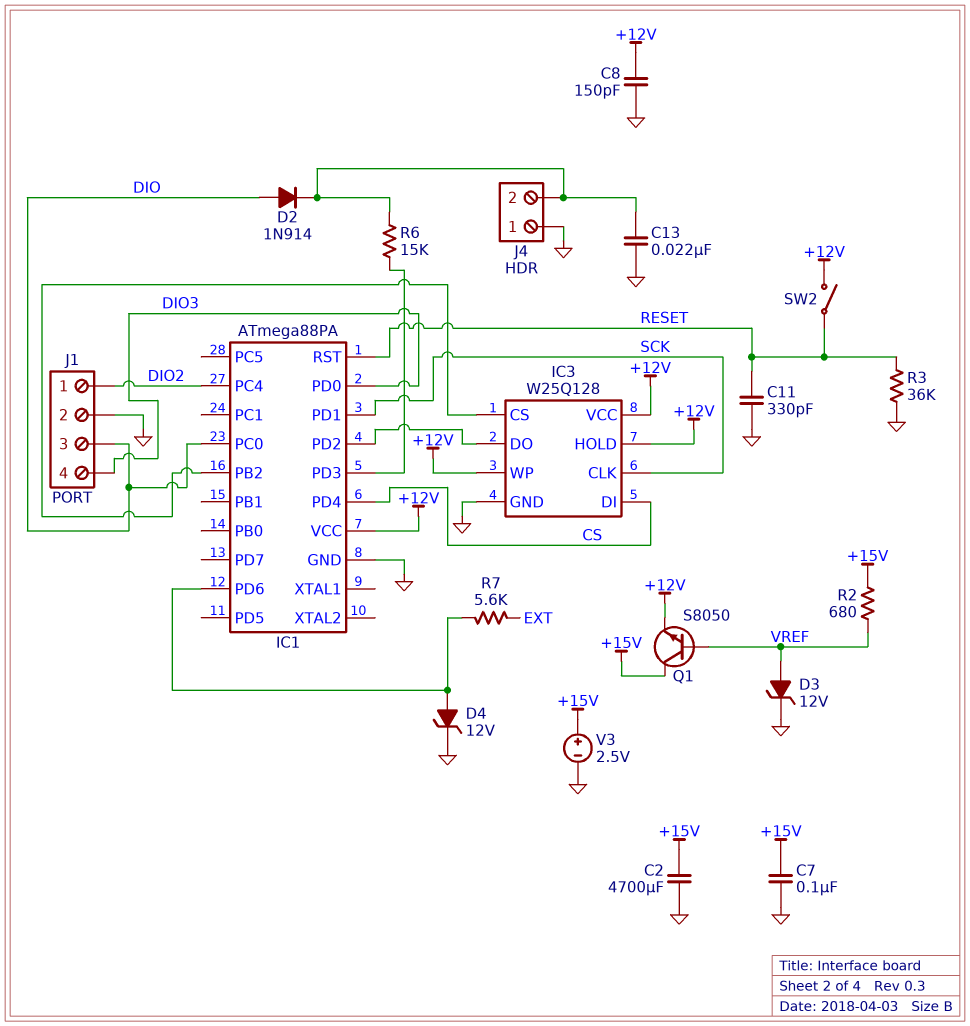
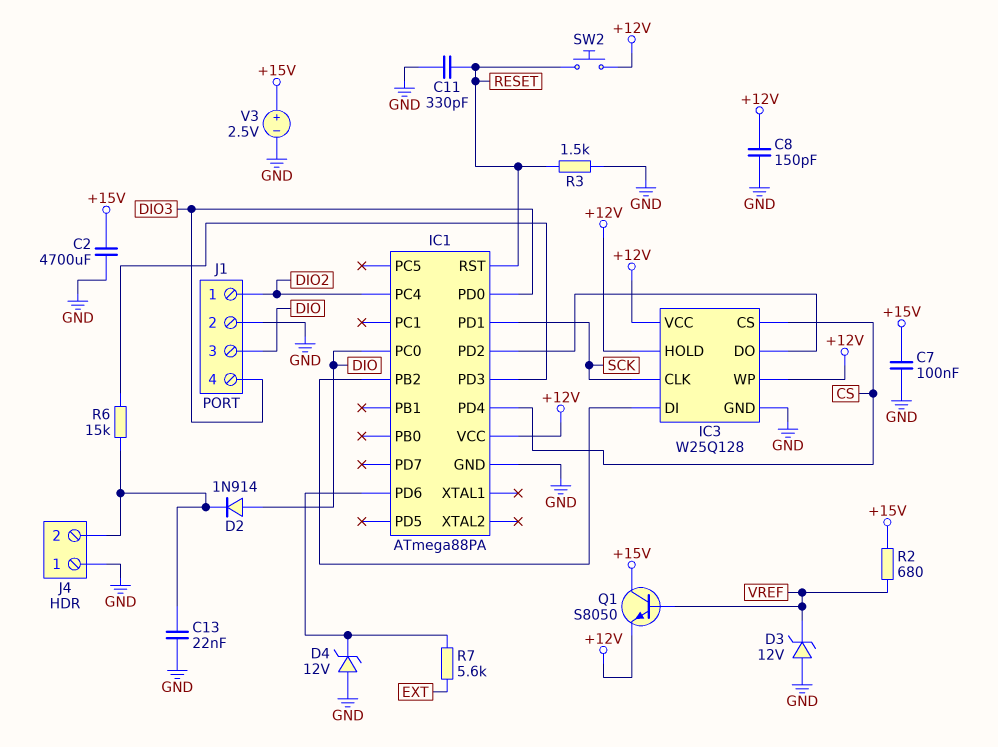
D3: zener 12V (A VREF, K GND) -> zener 12V (A GND, K VREF)
D4: zener 12V (A IC1/PD6, K GND) -> zener 12V (A GND, K IC1/PD6)
IC3 pin CS: IC1/PB2 -> CS
IC3 pin DI: CS -> IC1/PB2
R3: 36k (GND, RESET) -> 1.5k (GND, RESET)
SW2: switch (+12V, RESET) -> button (+12V, RESET)

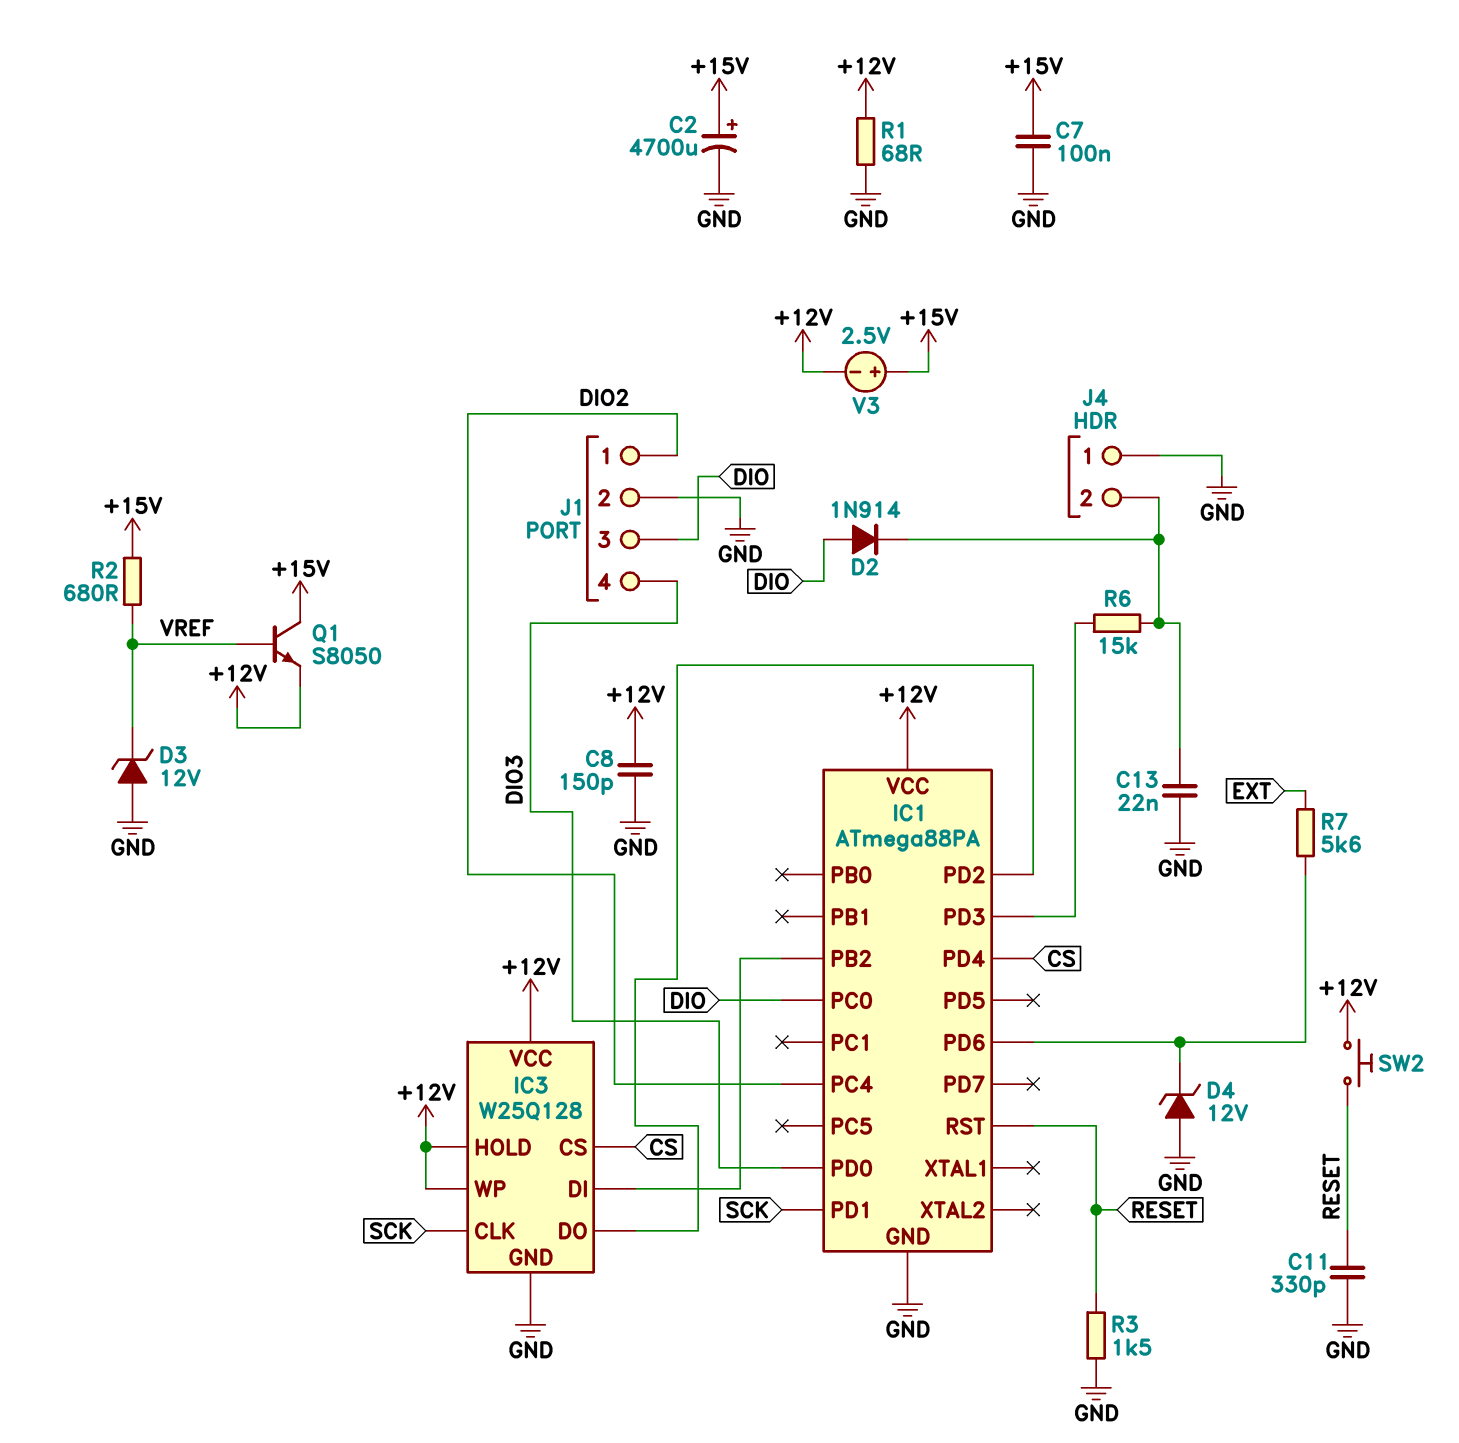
C2: 4700uF (+15V, GND) -> 4700uF (plus +15V, minus GND)
R1: none -> 68 (+12V, GND)
V3: 2.5V (plus +15V, minus GND) -> 2.5V (plus +15V, minus +12V)

